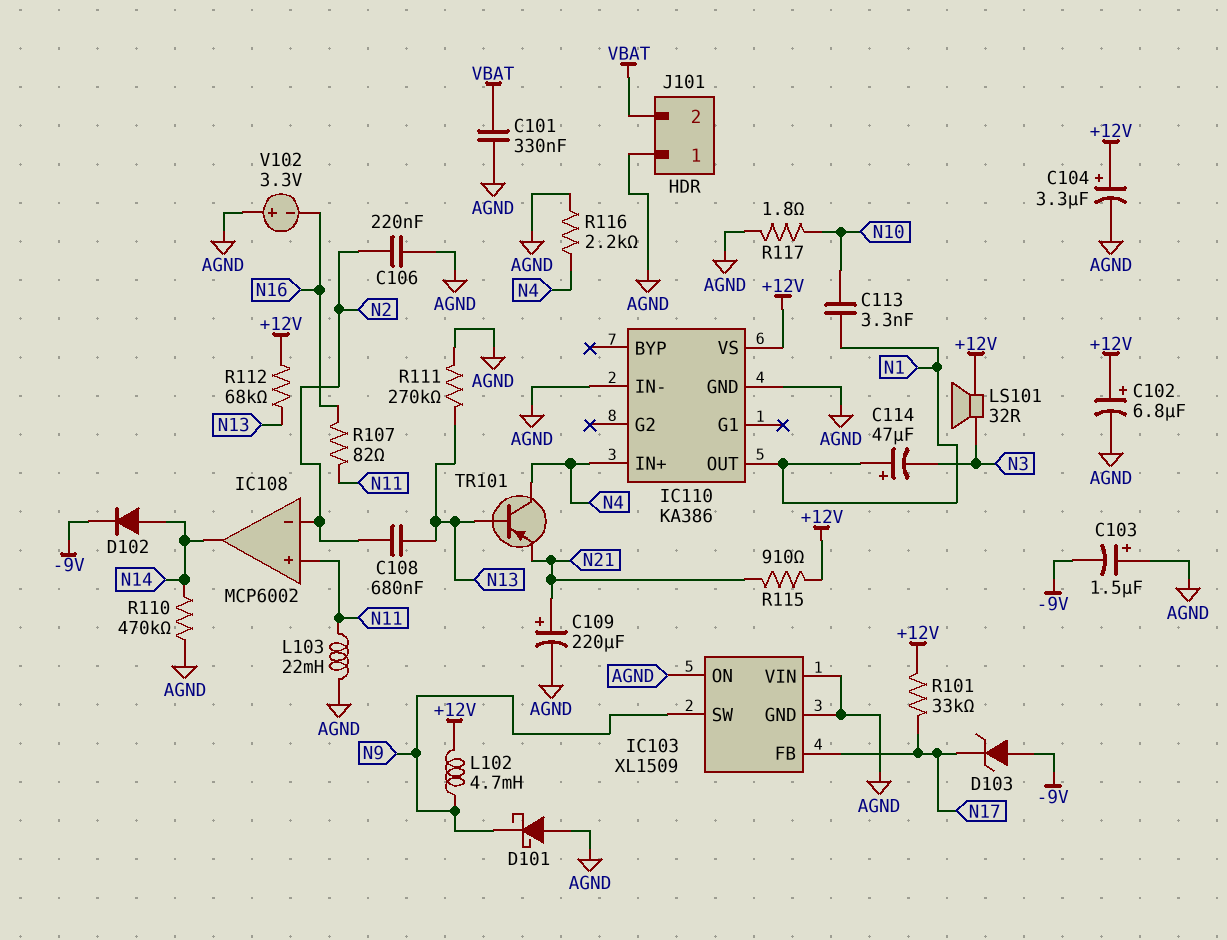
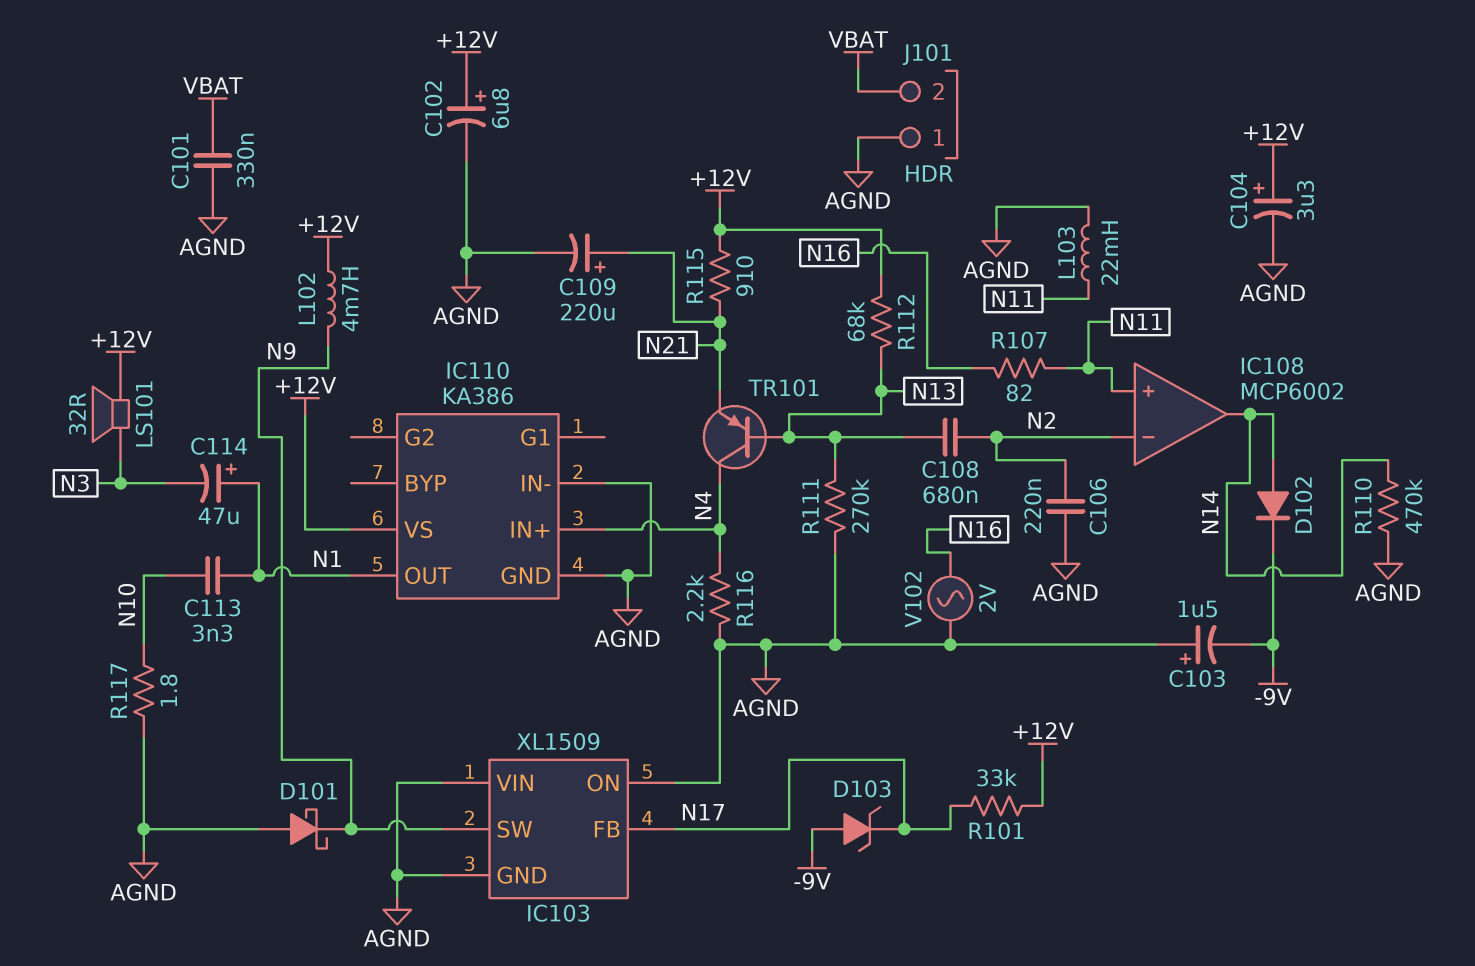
V102: 3.3V (plus AGND, minus N16) -> AC 2V (AGND, N16)

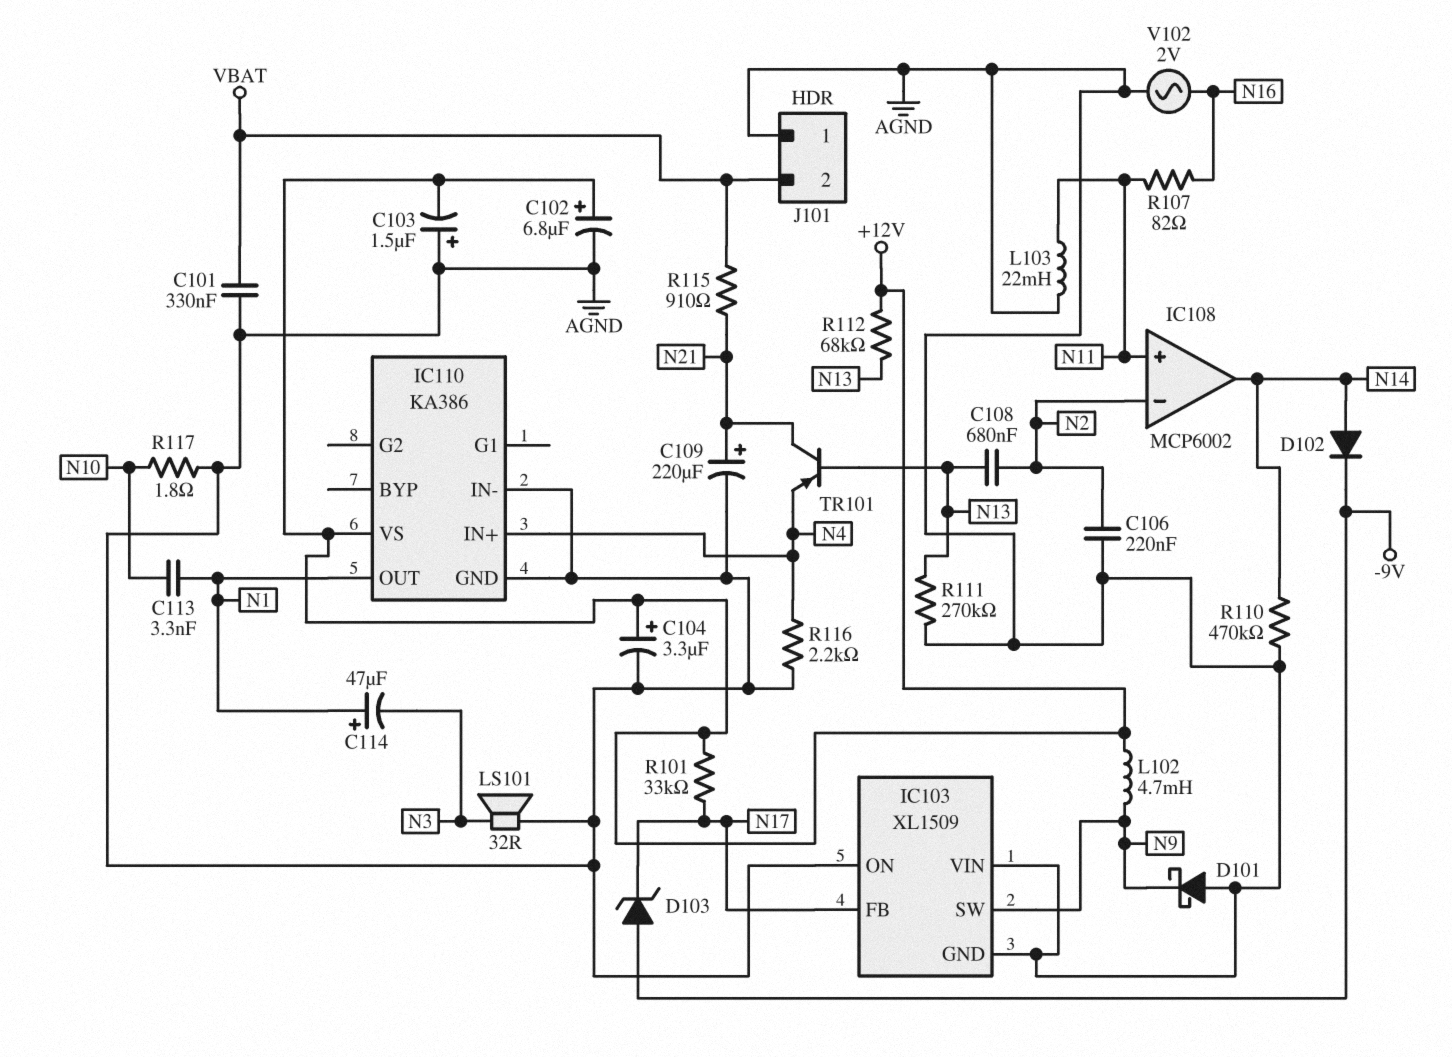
C103: 1.5uF (plus AGND, minus -9V) -> 1.5uF (plus AGND, minus +12V)
LS101: speaker 32R (+12V, N3) -> speaker 32R (AGND, N3)
R115: 910 (+12V, N21) -> 910 (N21, VBAT)
TR101: PNP (B N13, C N4, E N21) -> PNP (B N13, C N21, E N4)

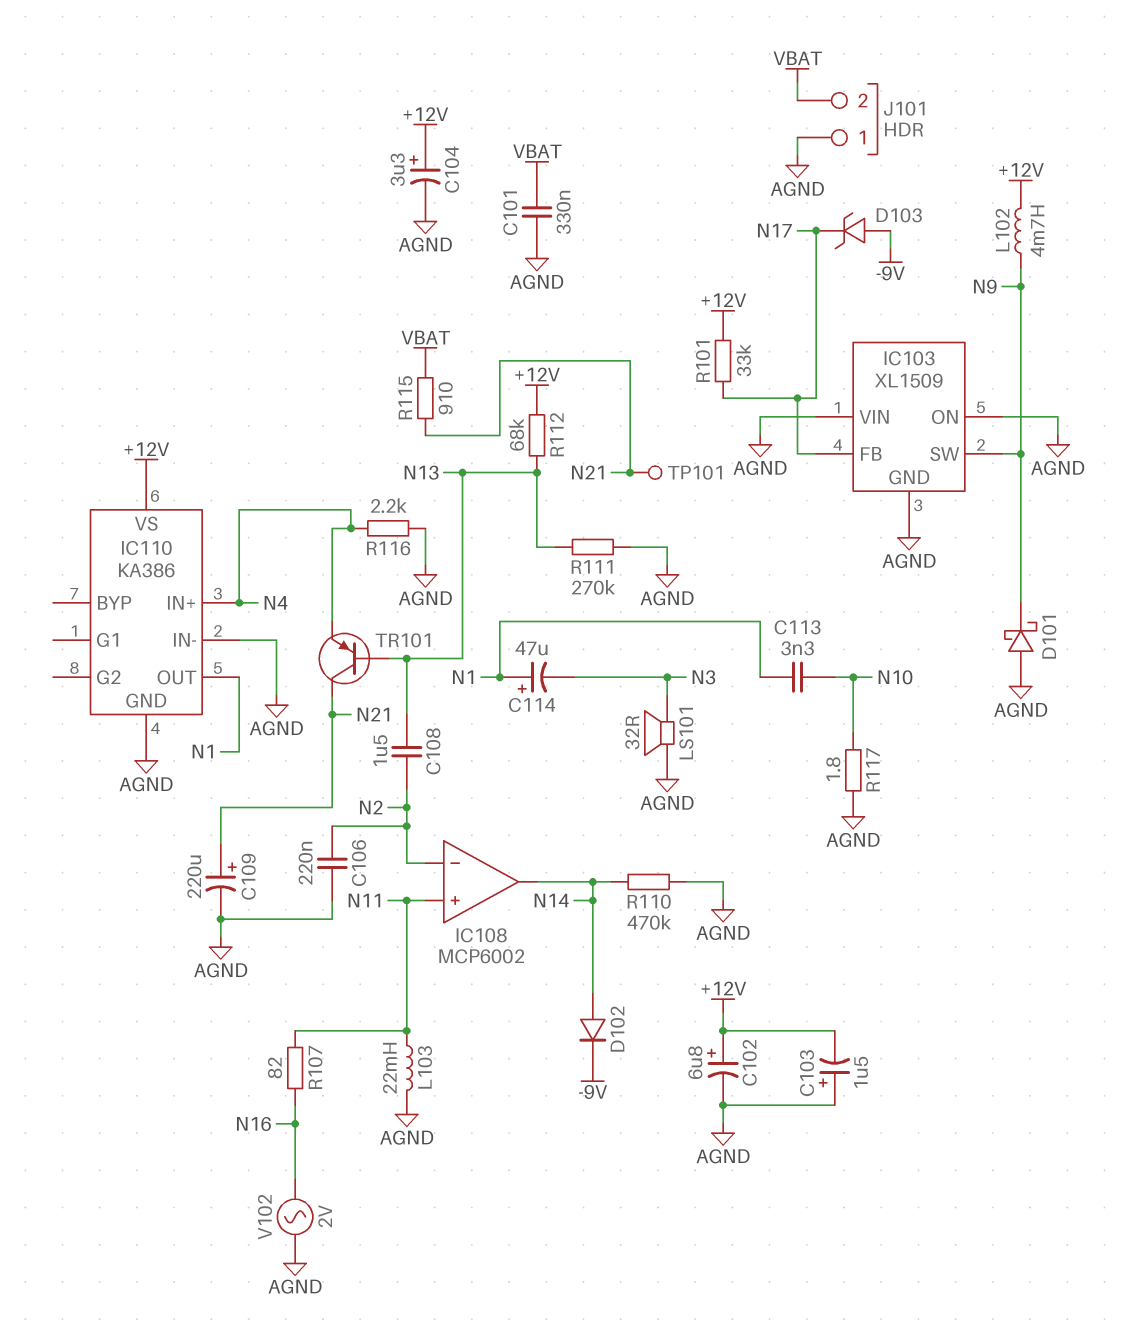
C108: 680nF (N2, N13) -> 1.5uF (N2, N13)
TP101: none -> test point (N21)

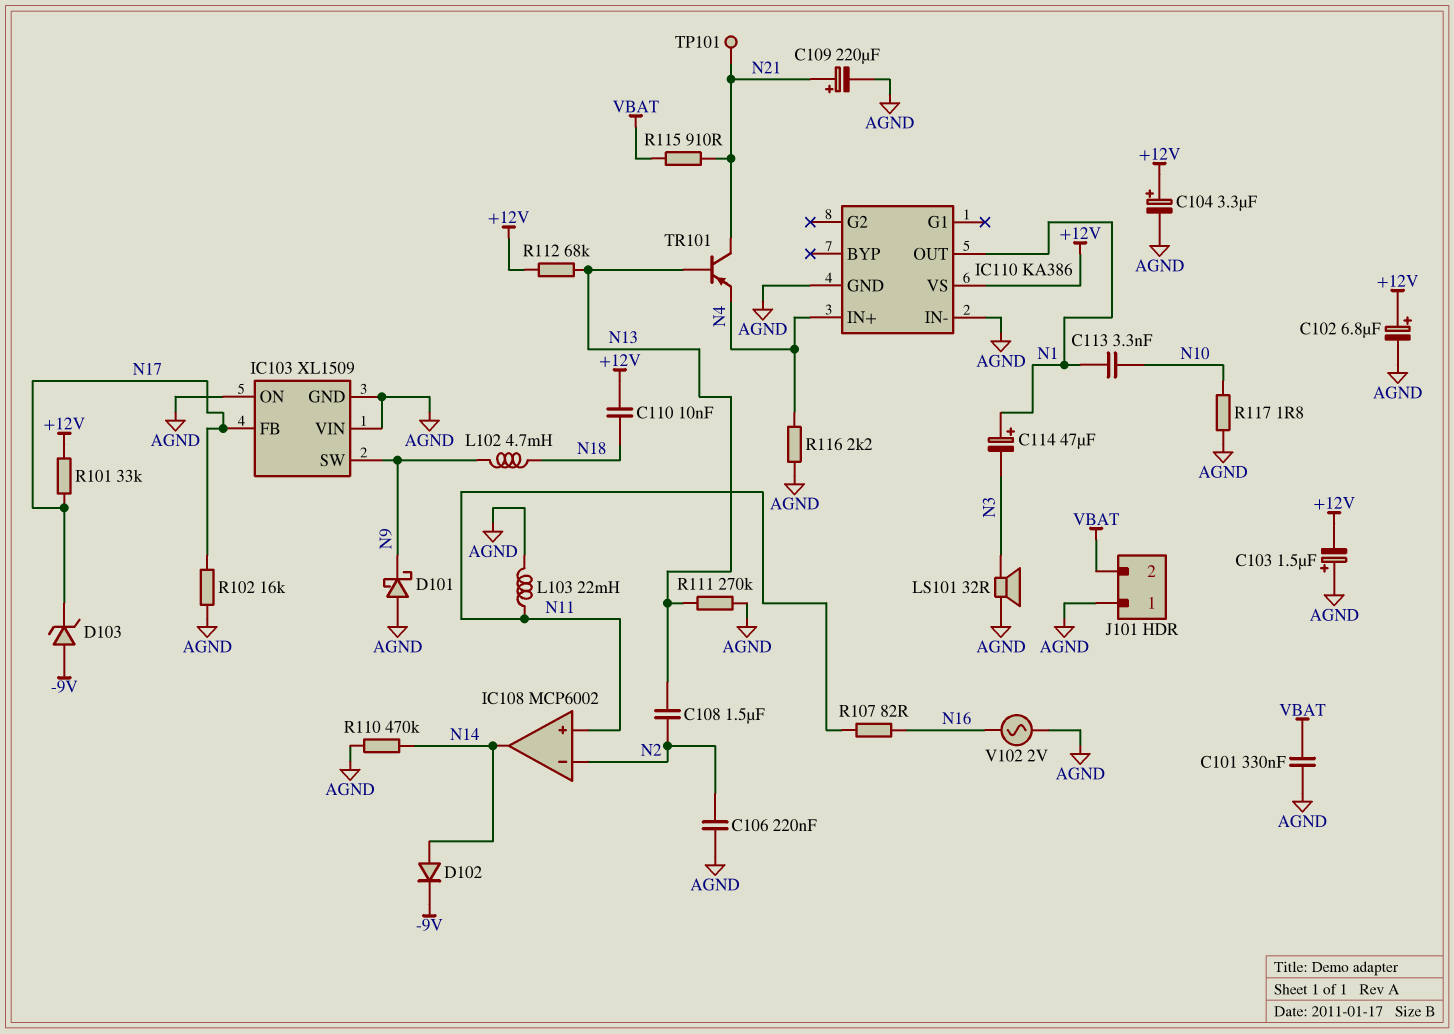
C110: none -> 10nF (+12V, N18)
L102: 4.7mH (+12V, N9) -> 4.7mH (N9, N18)
R102: none -> 16k (AGND, N17)

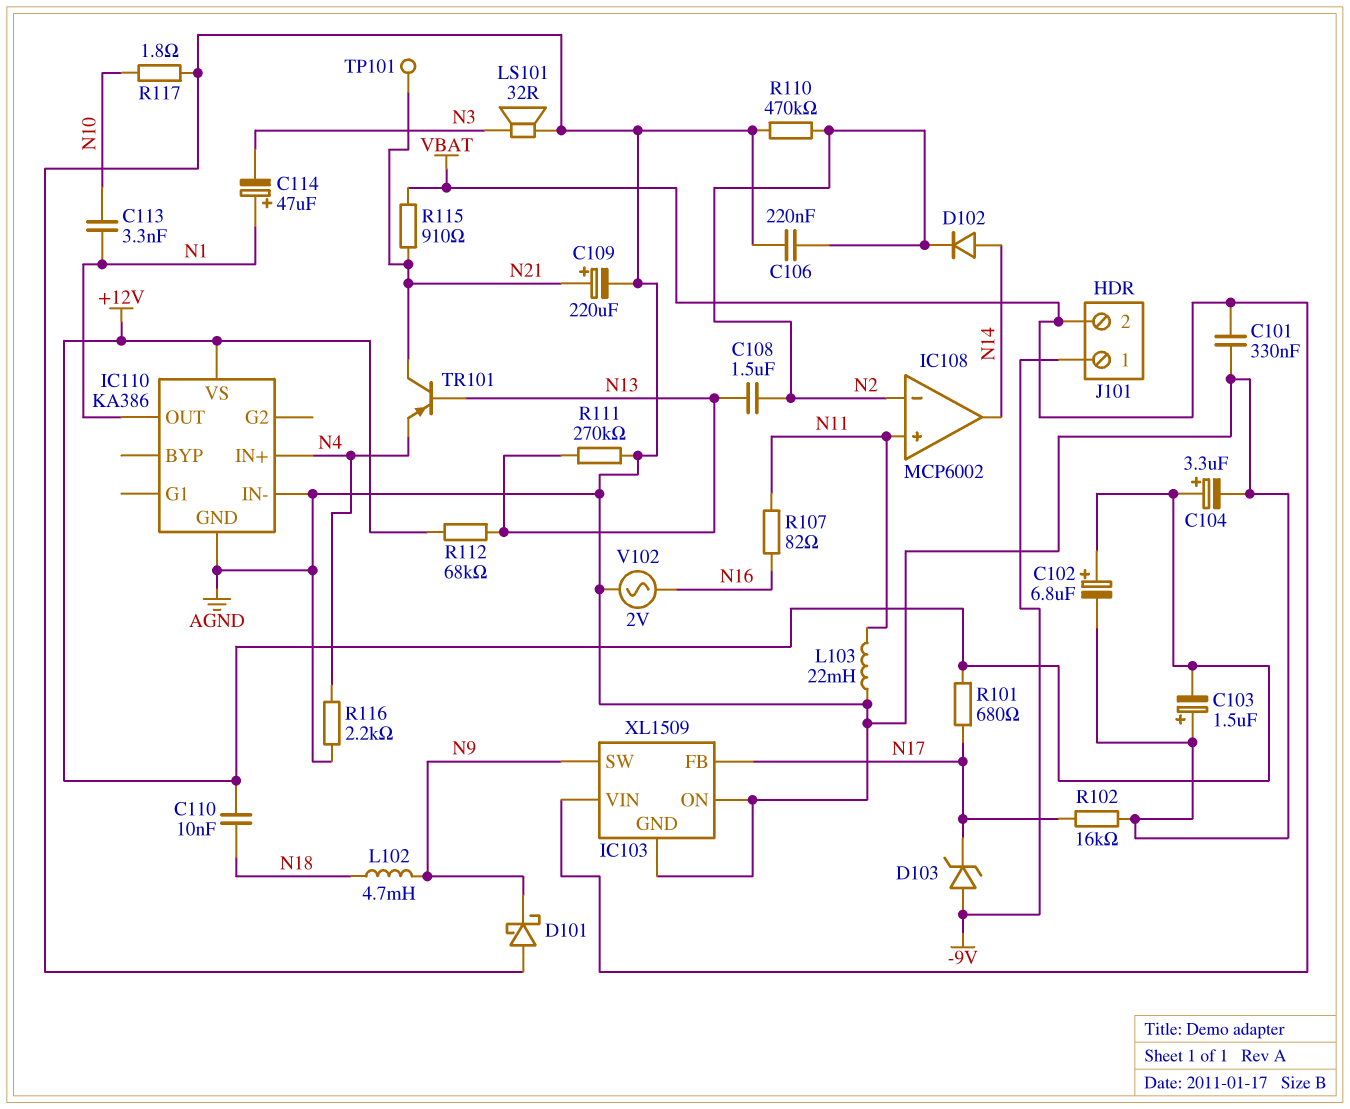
D102: diode (A N14, K -9V) -> diode (A N14, K N2)
IC103 pin VIN: AGND -> VBAT
J101 pin 1: AGND -> -9V
R101: 33k (+12V, N17) -> 680 (+12V, N17)
R110: 470k (AGND, N14) -> 470k (AGND, N2)

